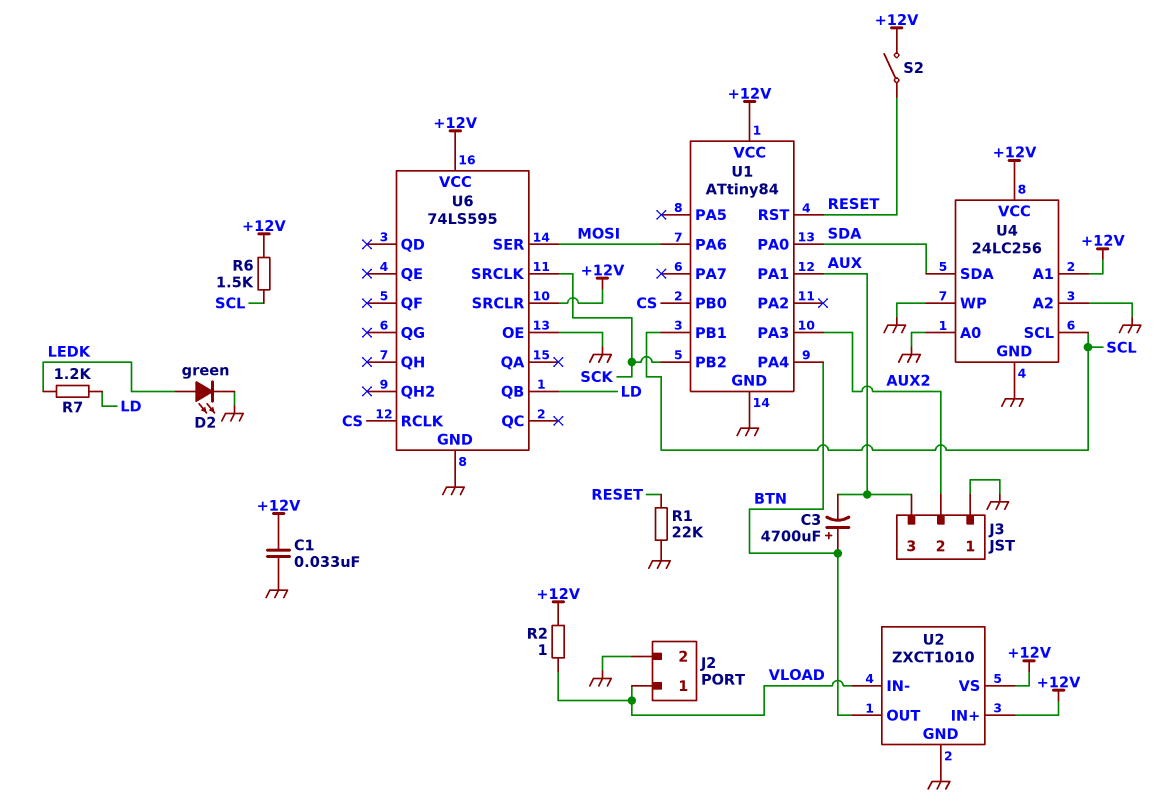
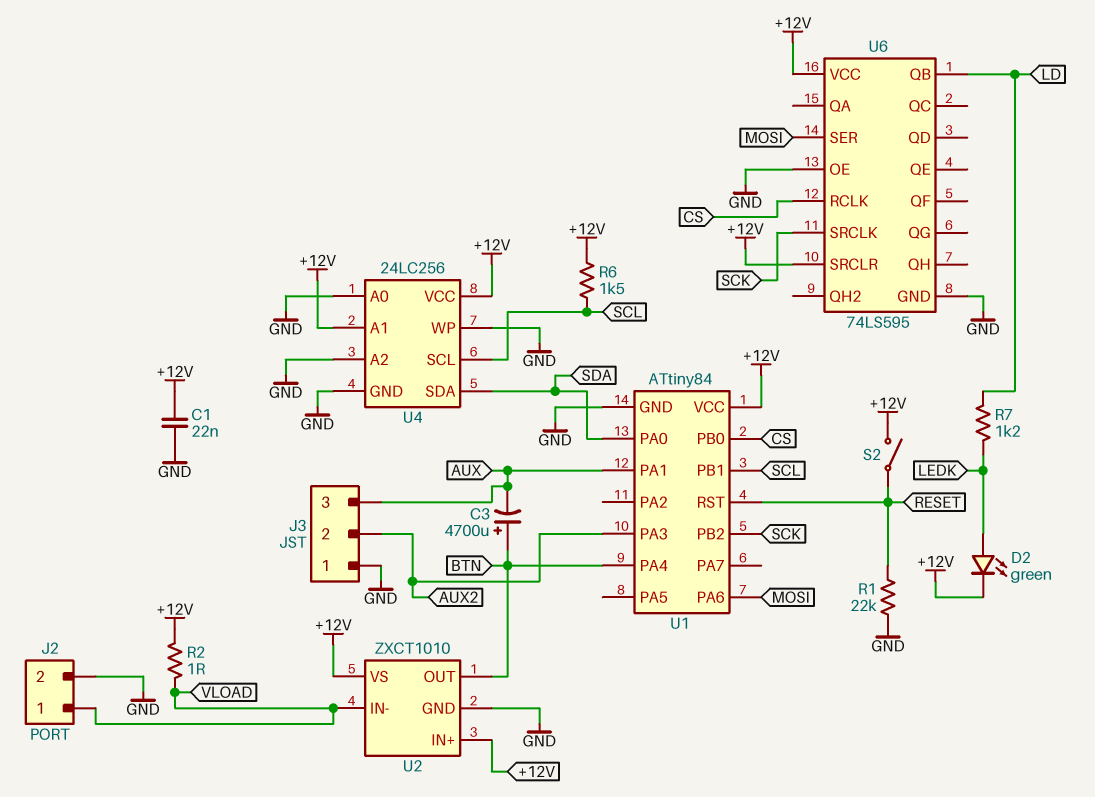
C1: 33nF (+12V, GND) -> 22nF (+12V, GND)
D2: LED green (A LEDK, K GND) -> LED green (A LEDK, K +12V)

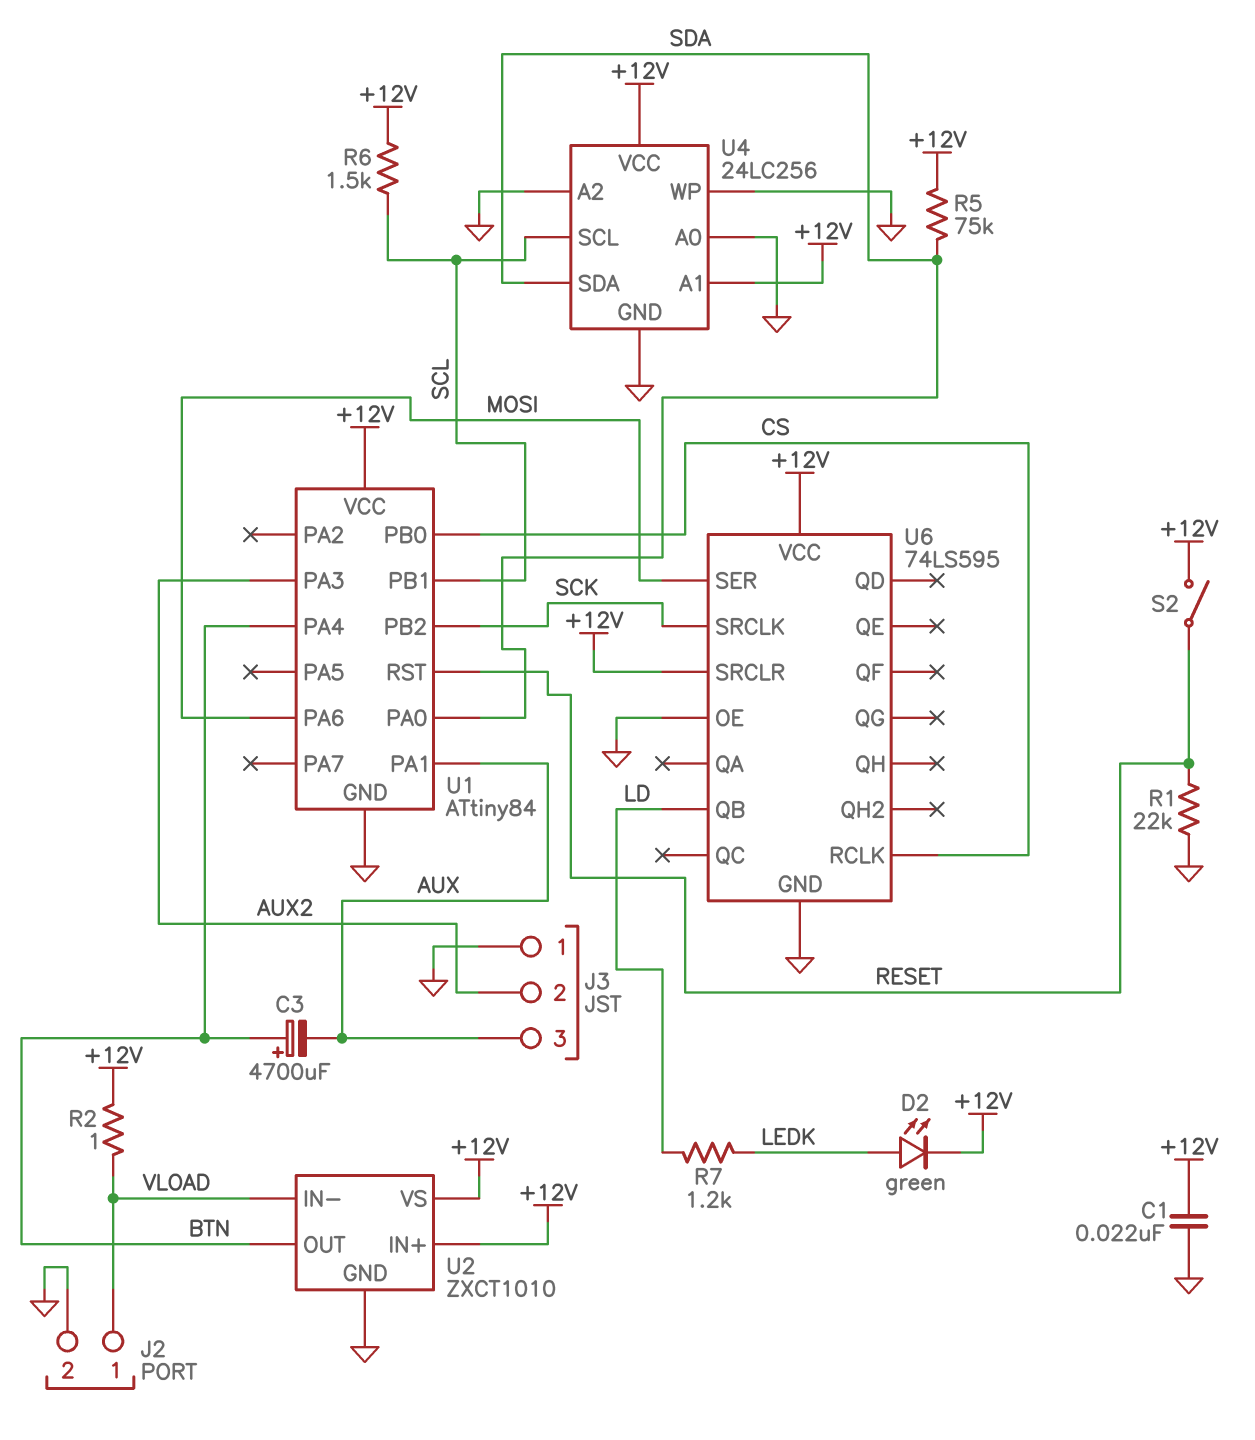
R5: none -> 75k (+12V, SDA)

